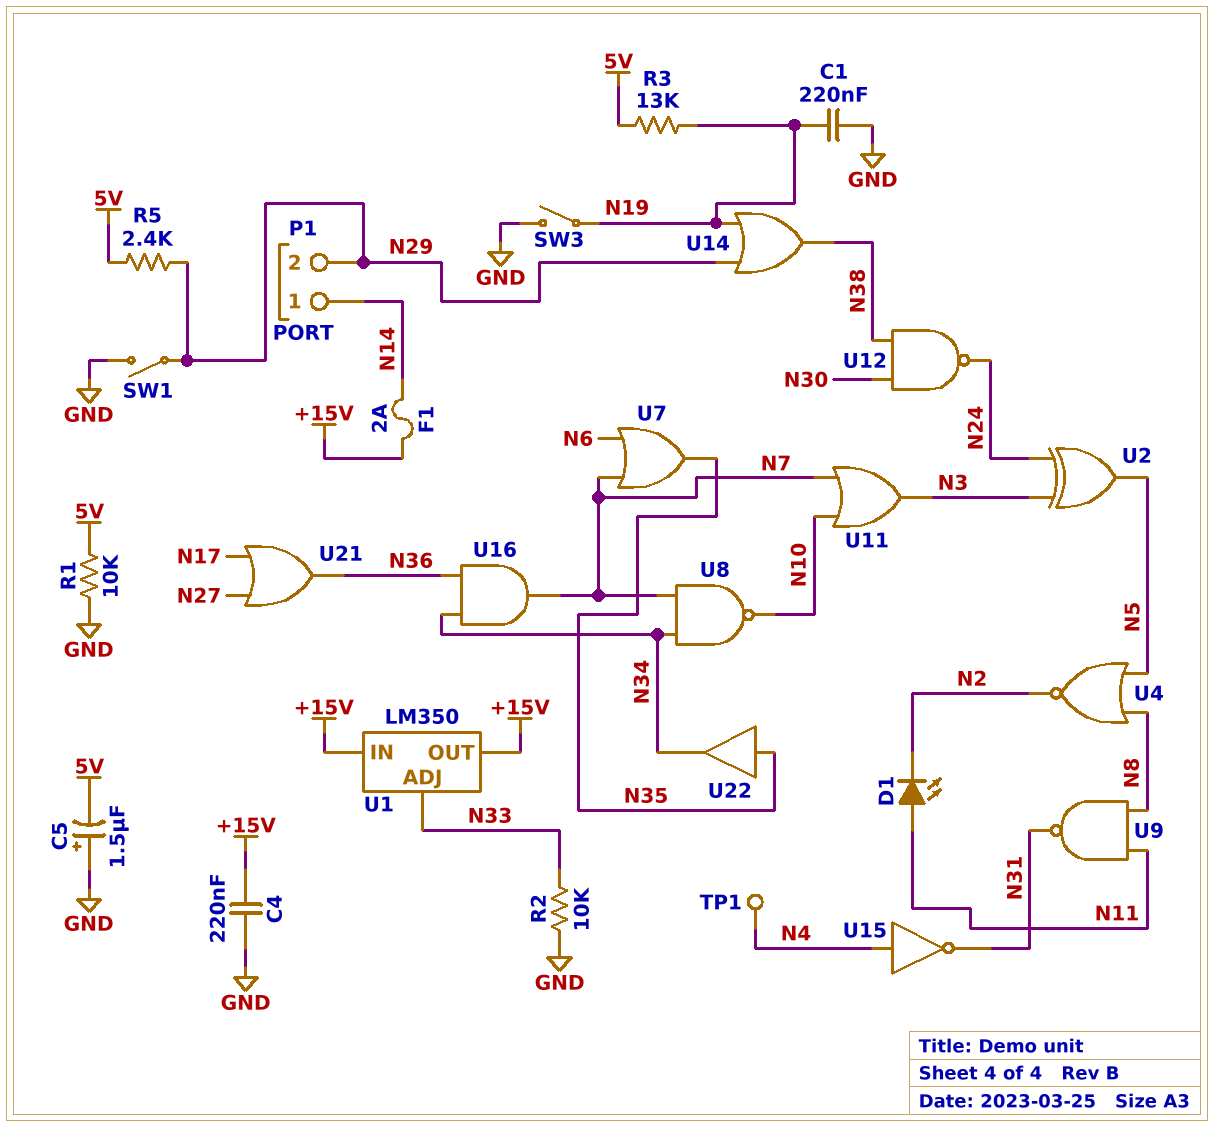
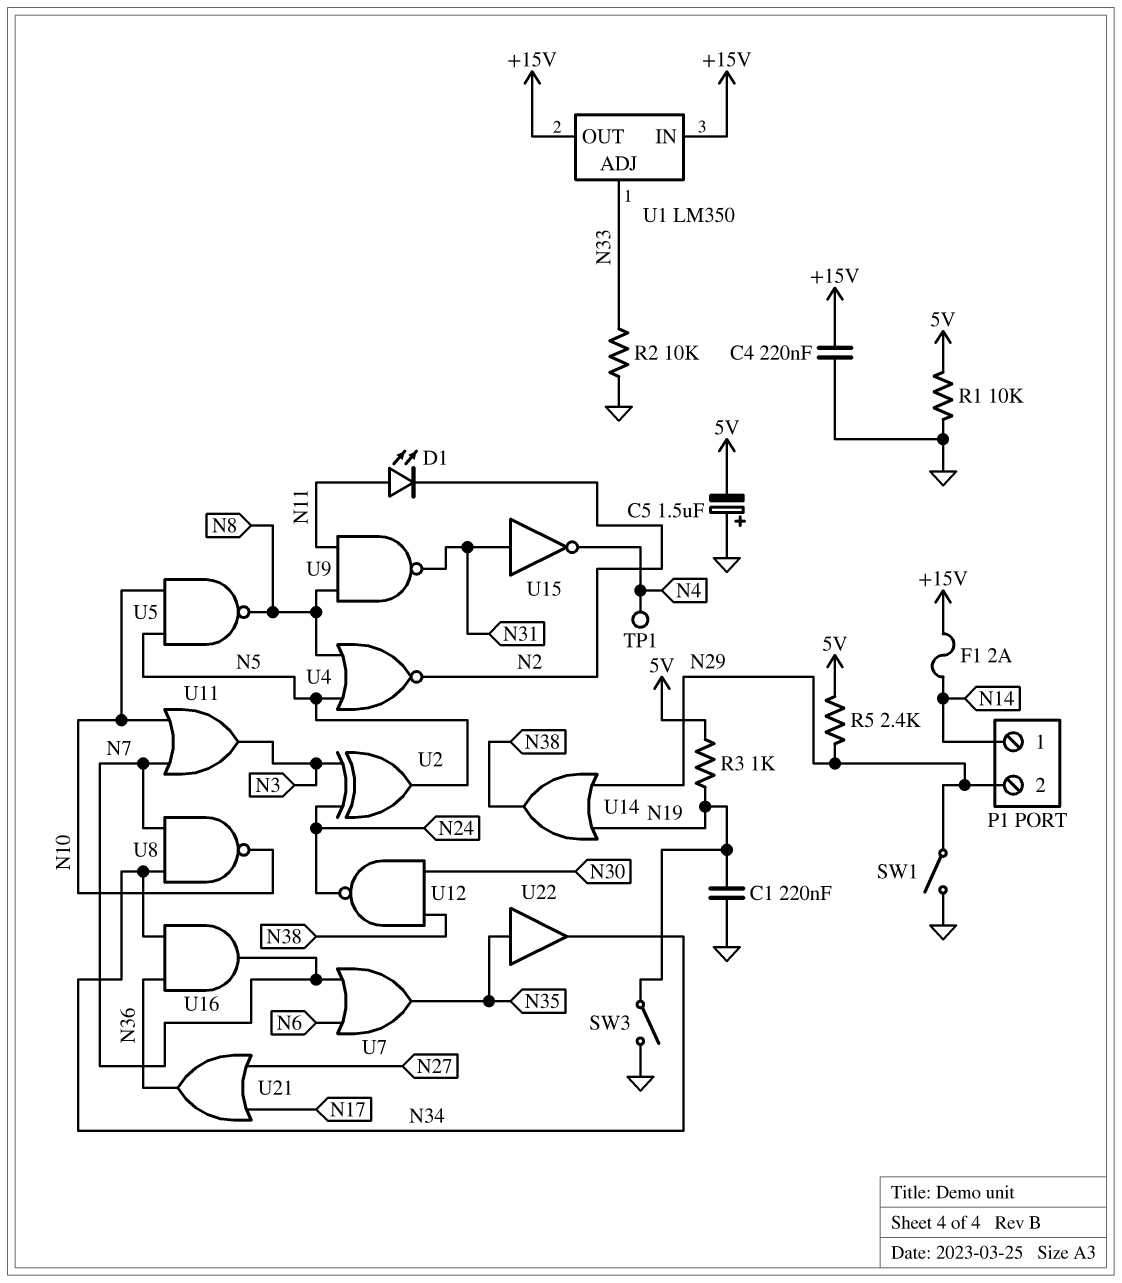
R3: 13k (5V, N19) -> 1k (5V, N19)
U5: none -> NAND (in N5, in N10, out N8)
U15: NOT (in N4, out N31) -> NOT (in N31, out N4)

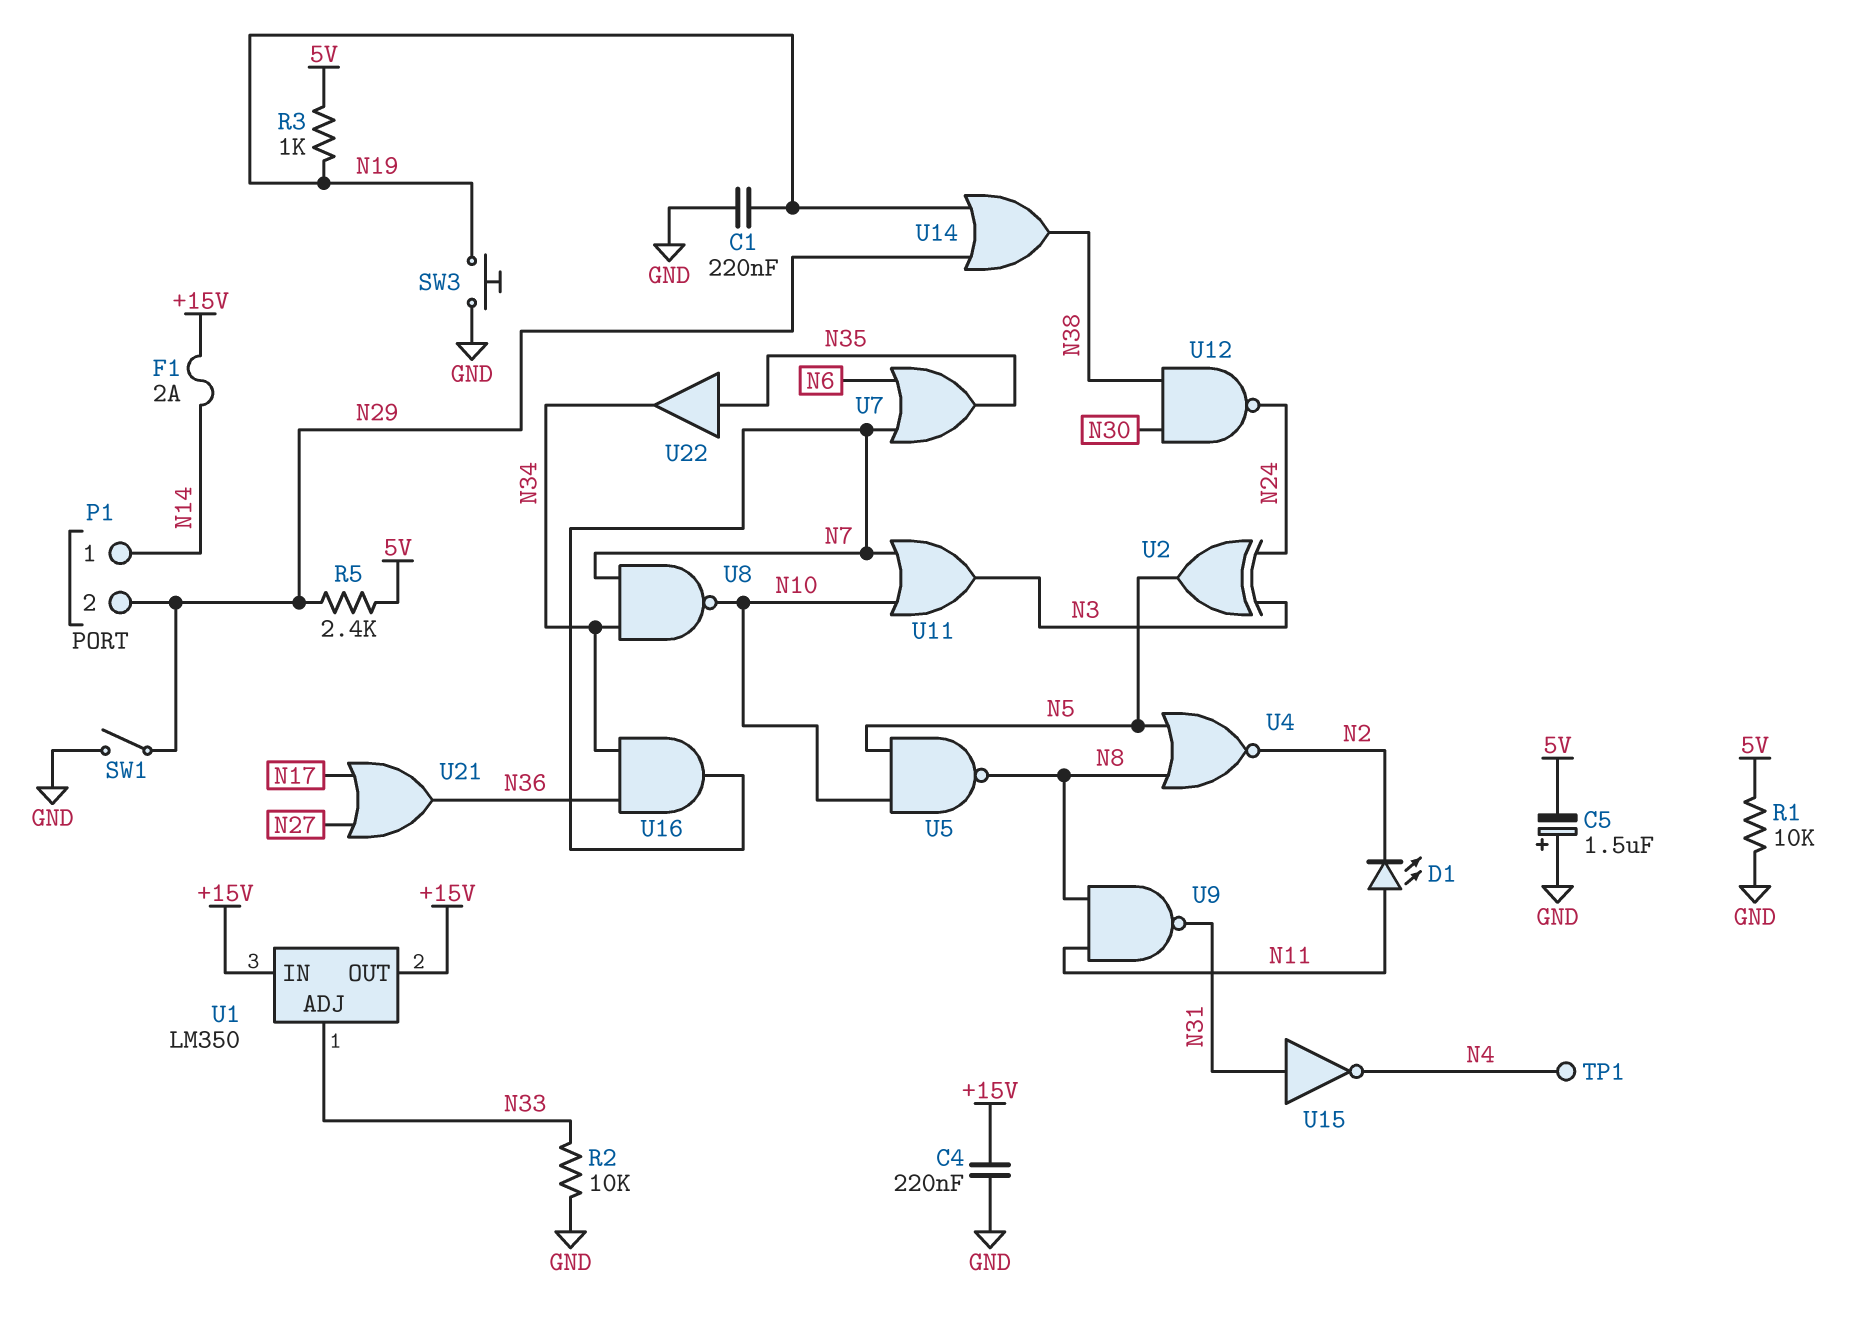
SW3: switch (GND, N19) -> button (GND, N19)

